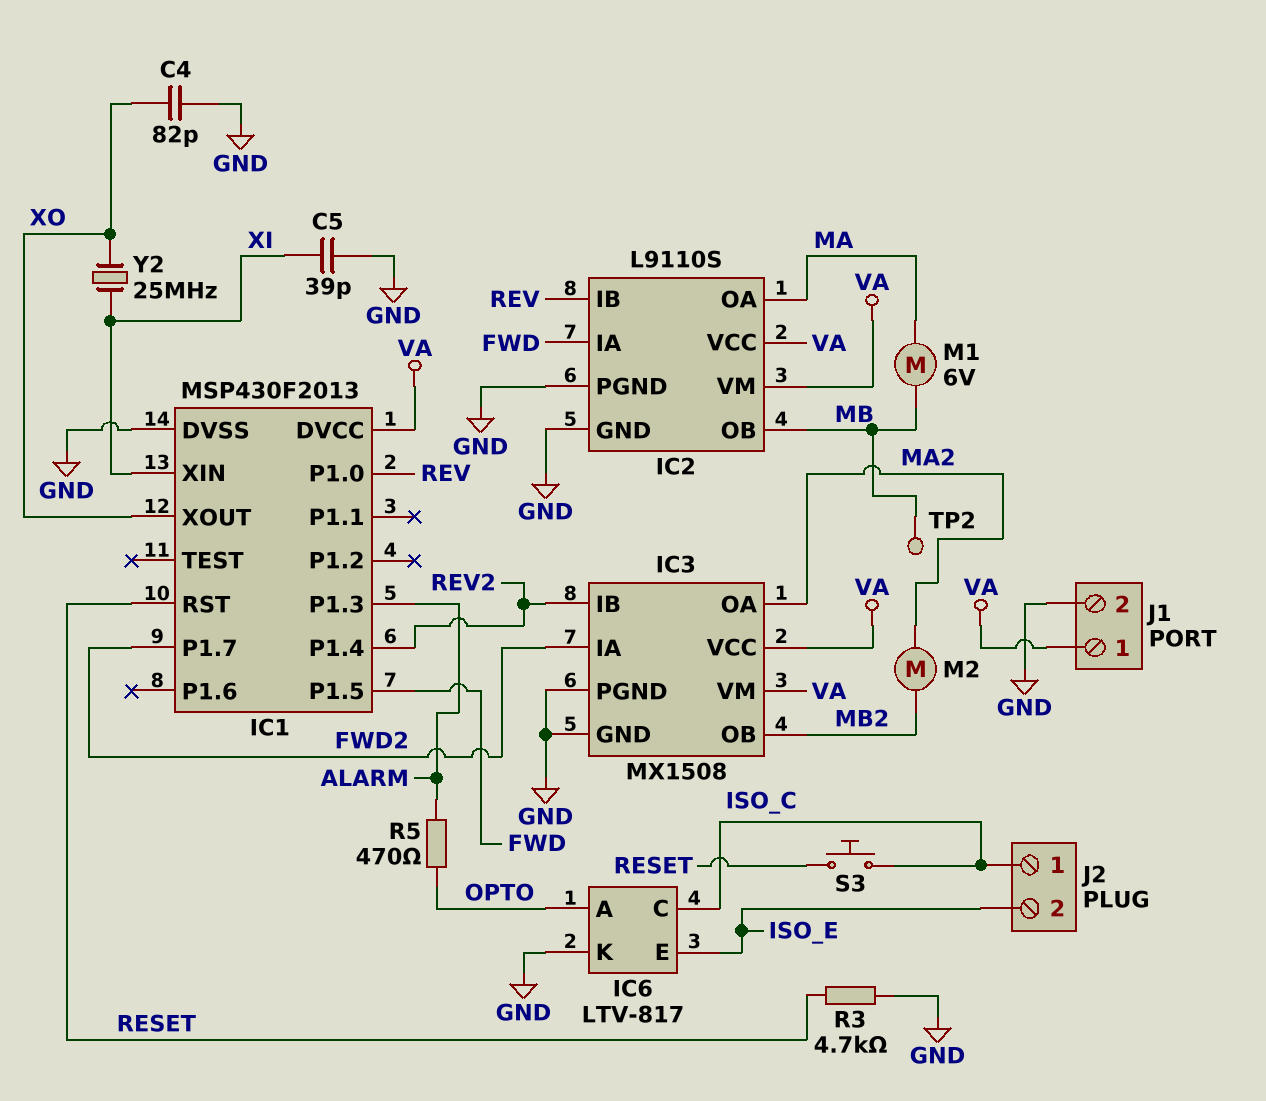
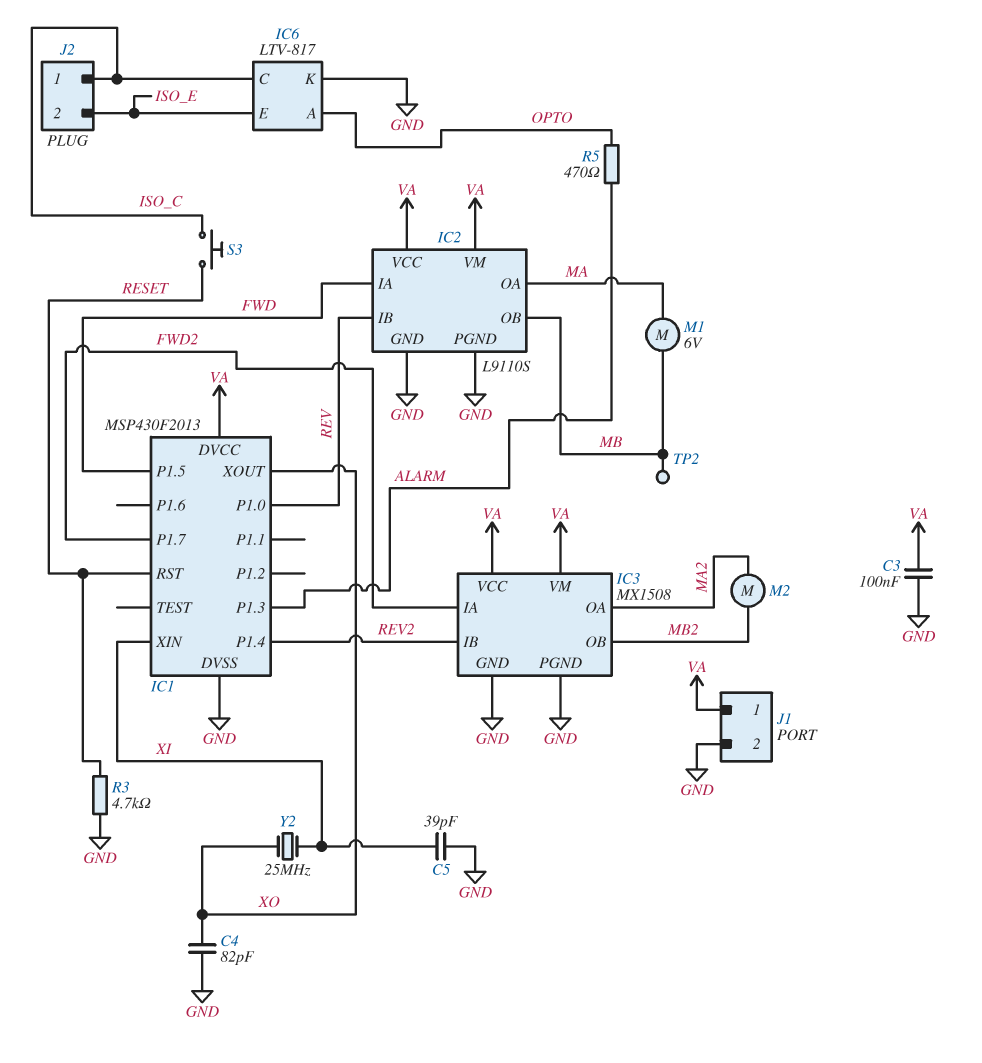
C3: none -> 100nF (GND, VA)

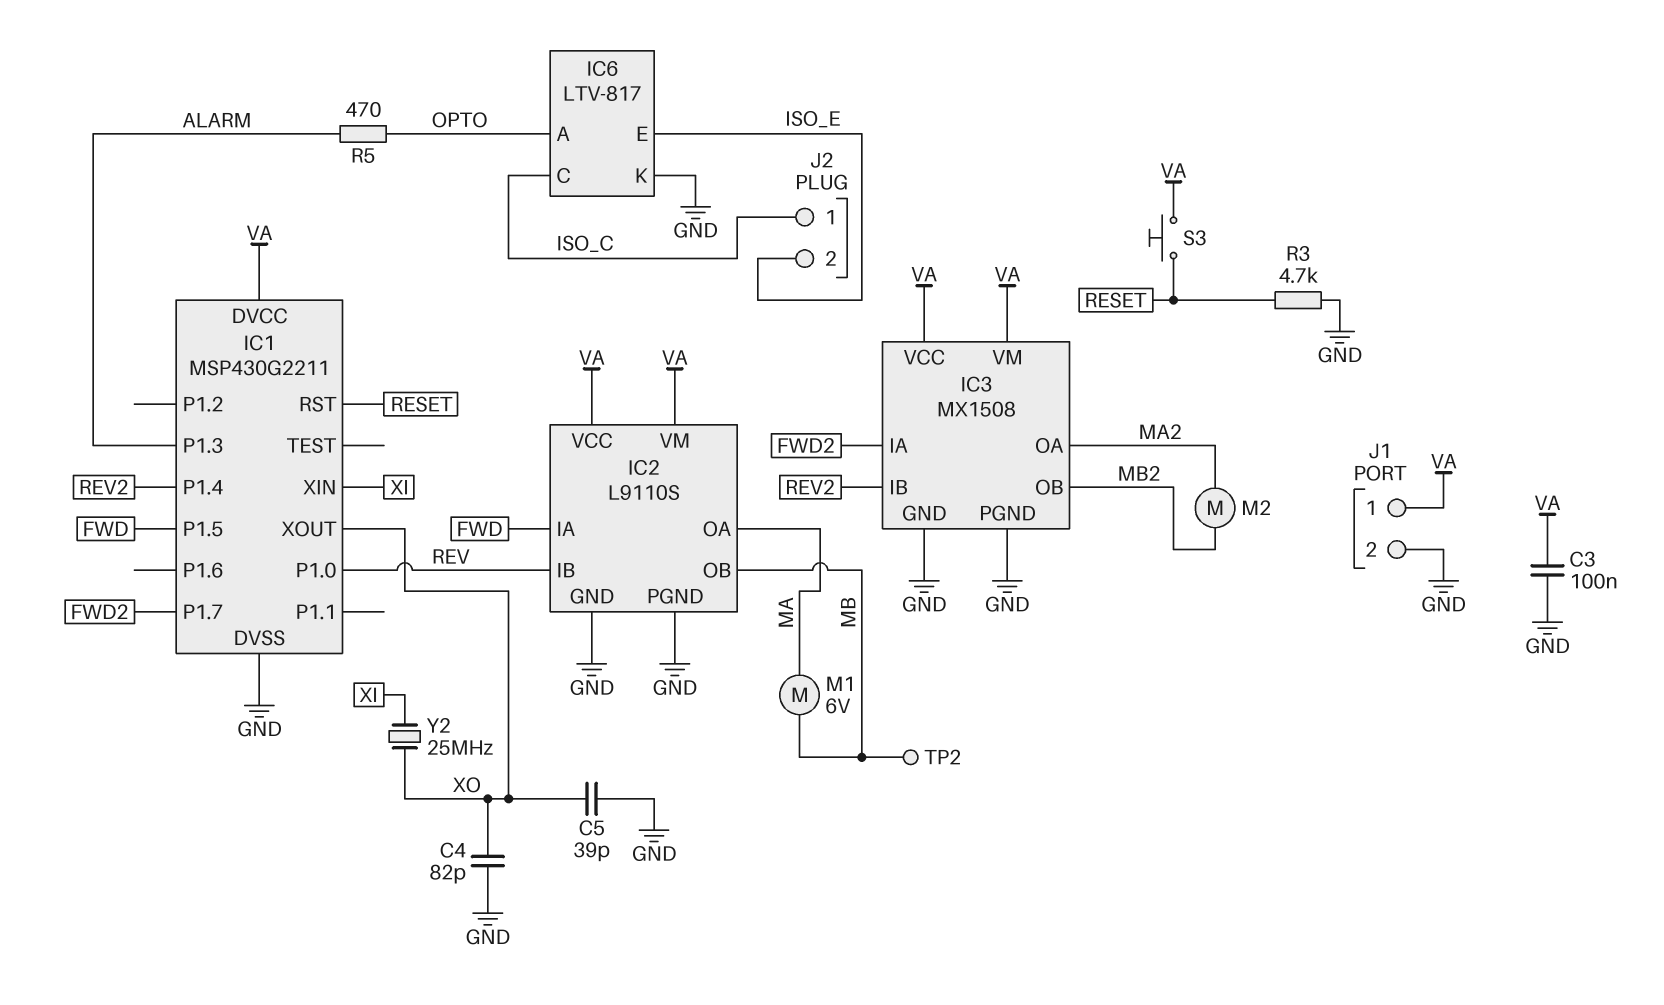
C5: 39pF (GND, XI) -> 39pF (GND, XO)
IC1: MSP430F2013 -> MSP430G2211
S3: button (ISO_C, RESET) -> button (RESET, VA)

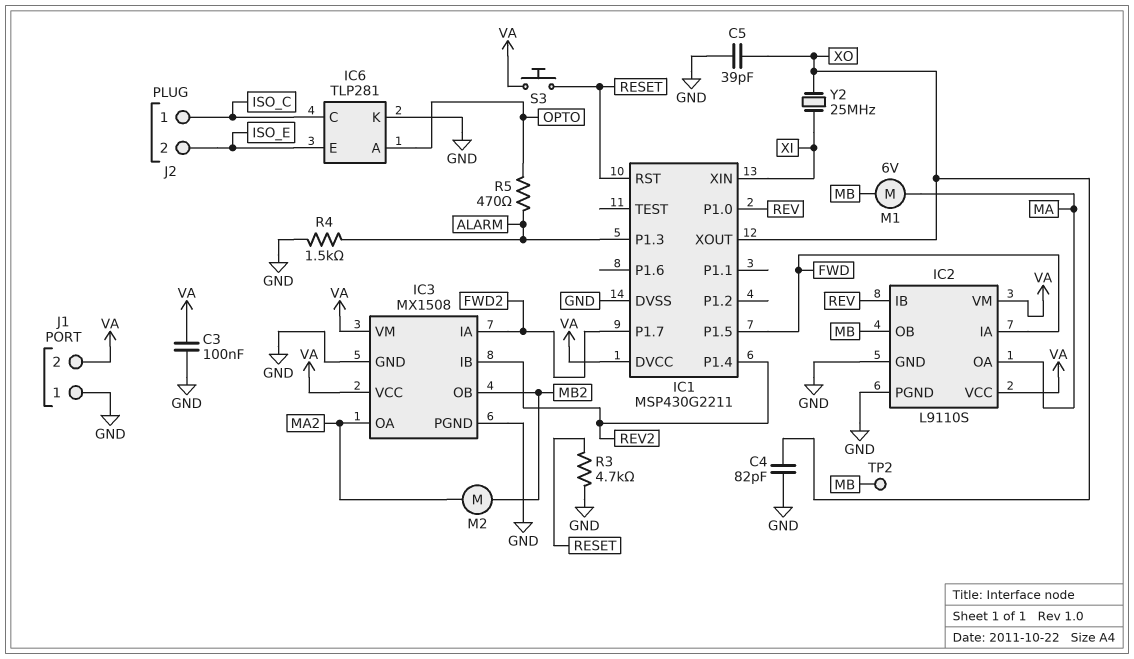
IC6: LTV-817 -> TLP281
J1 pin 1: VA -> GND
J1 pin 2: GND -> VA
R4: none -> 1.5k (ALARM, GND)

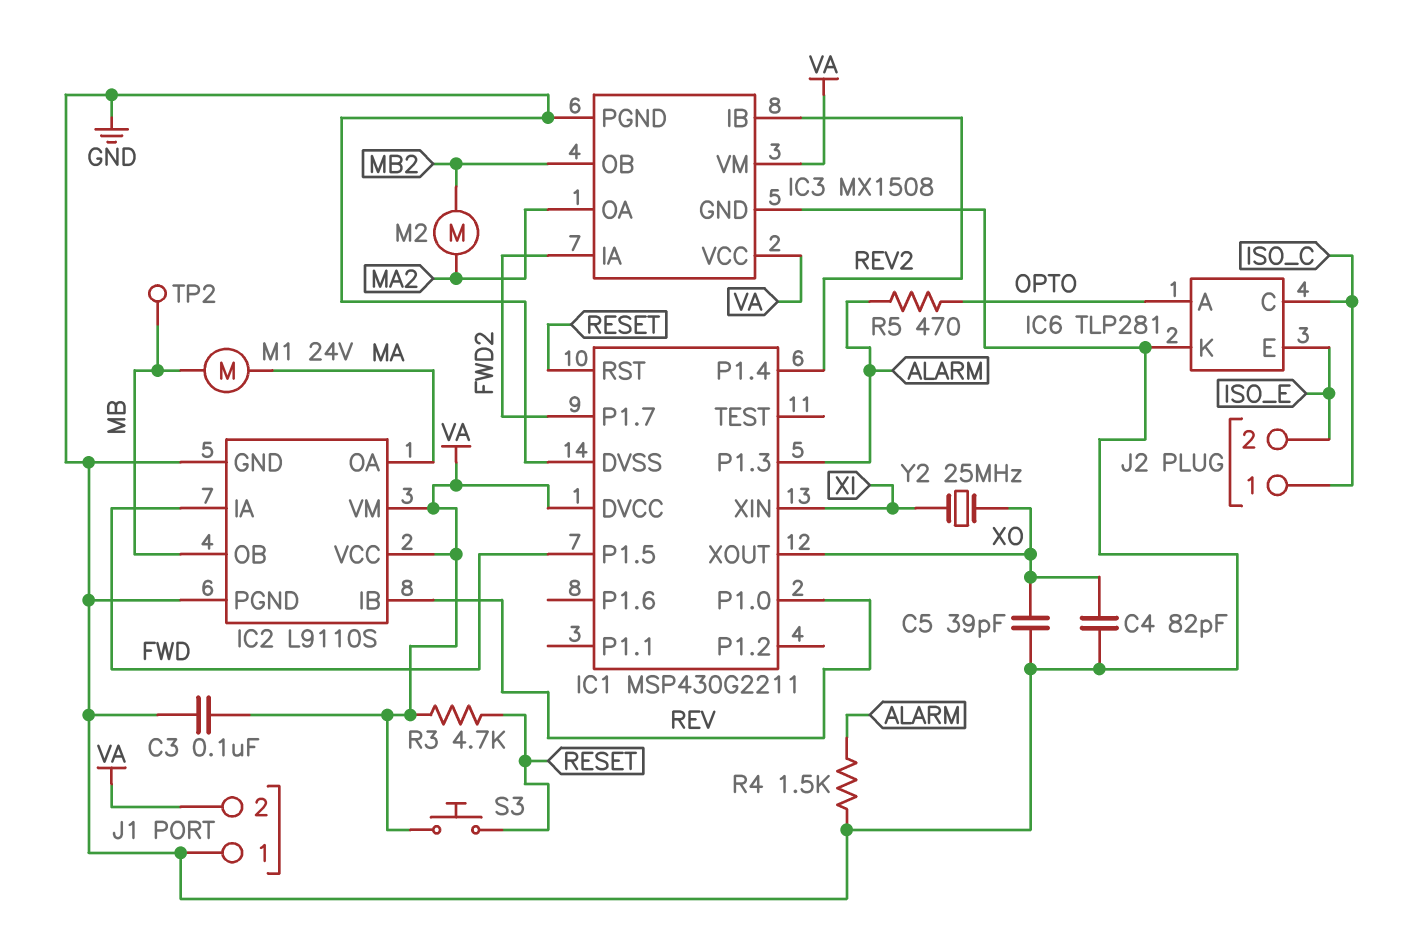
M1: motor 6V (MA, MB) -> motor 24V (MA, MB)
R3: 4.7k (GND, RESET) -> 4.7k (RESET, VA)

